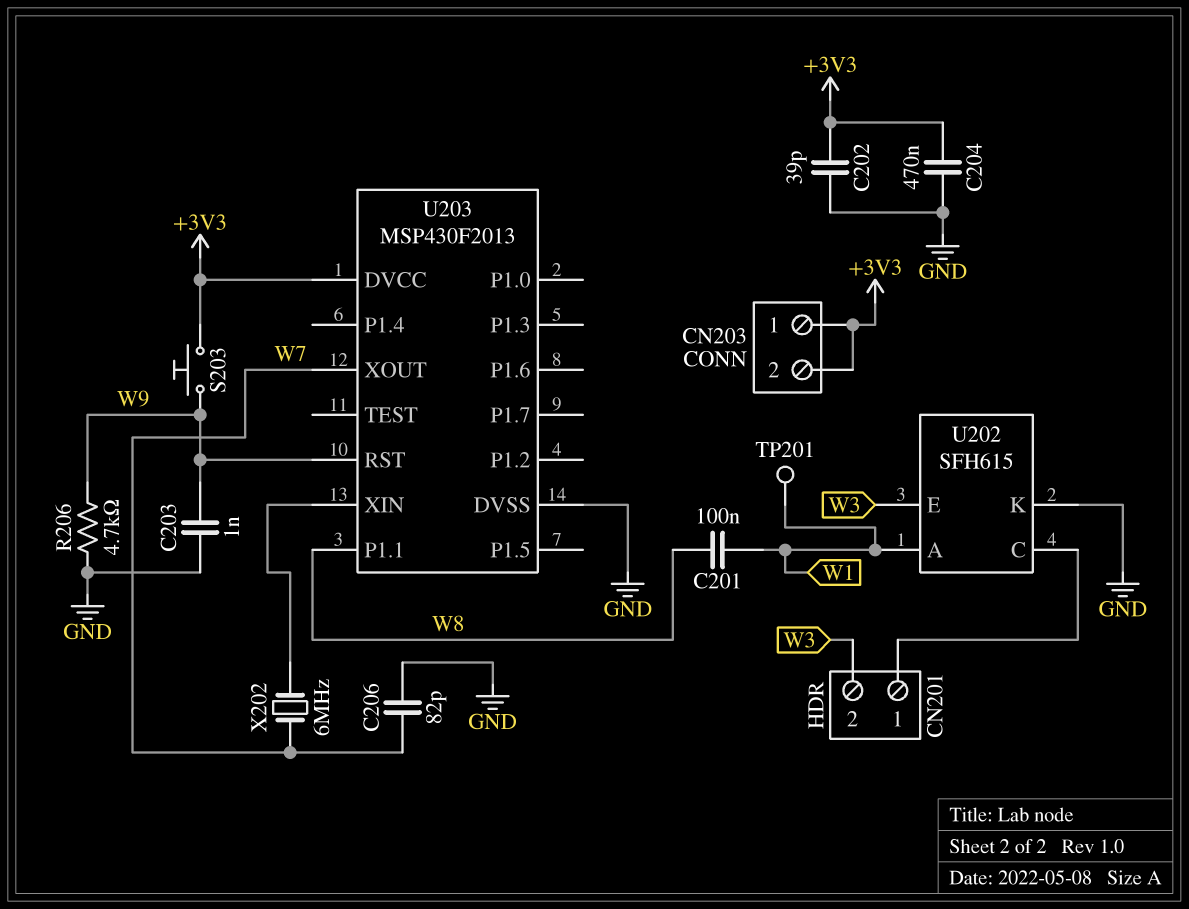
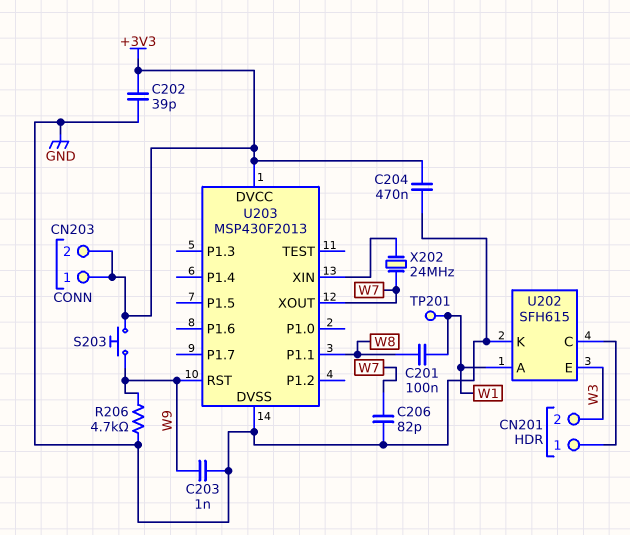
X202: 6MHz (U203/XIN, W7) -> 24MHz (U203/XIN, W7)

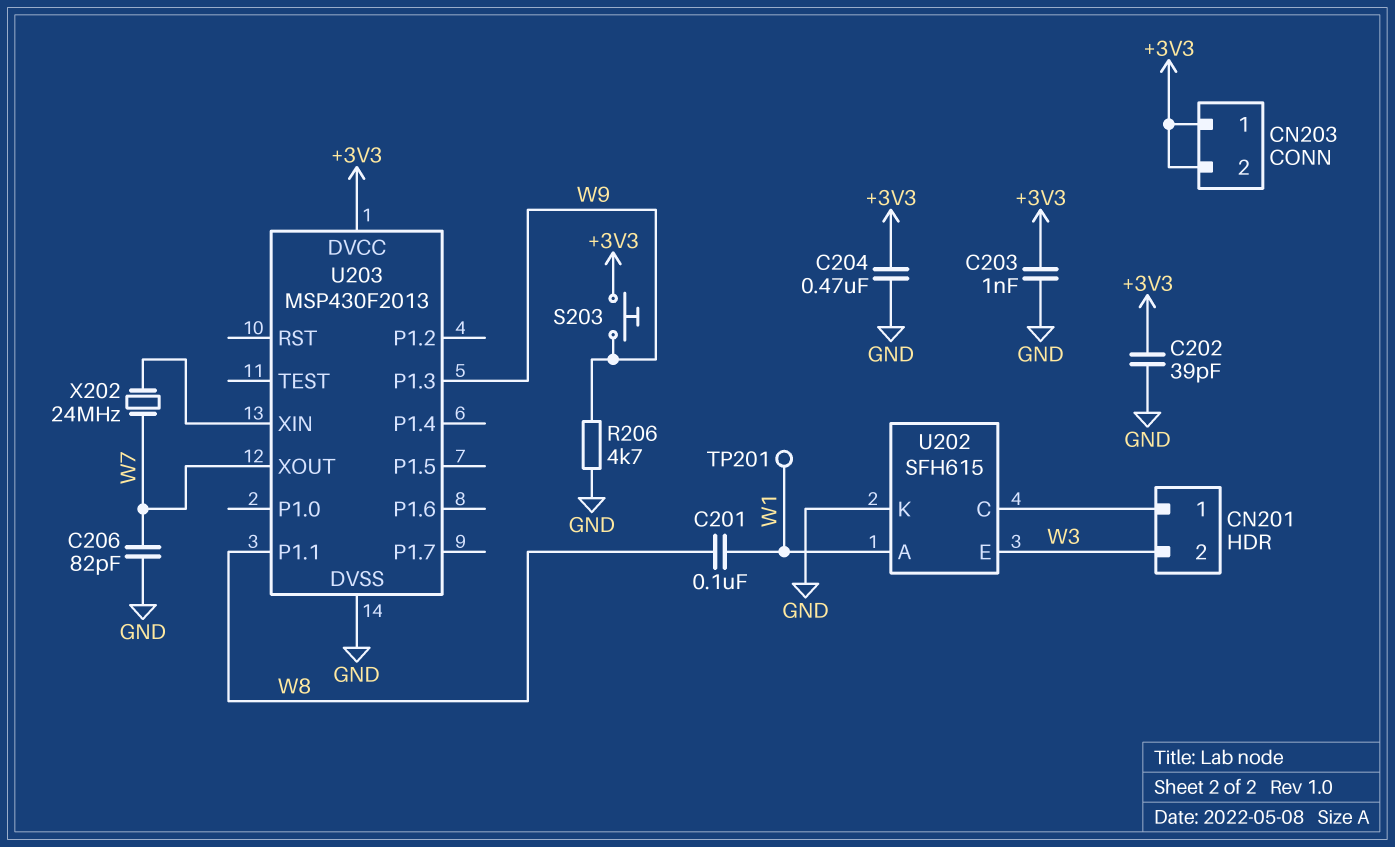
C203: 1nF (GND, W9) -> 1nF (+3V3, GND)
U203 pin P1.3: none -> W9
U203 pin RST: W9 -> none

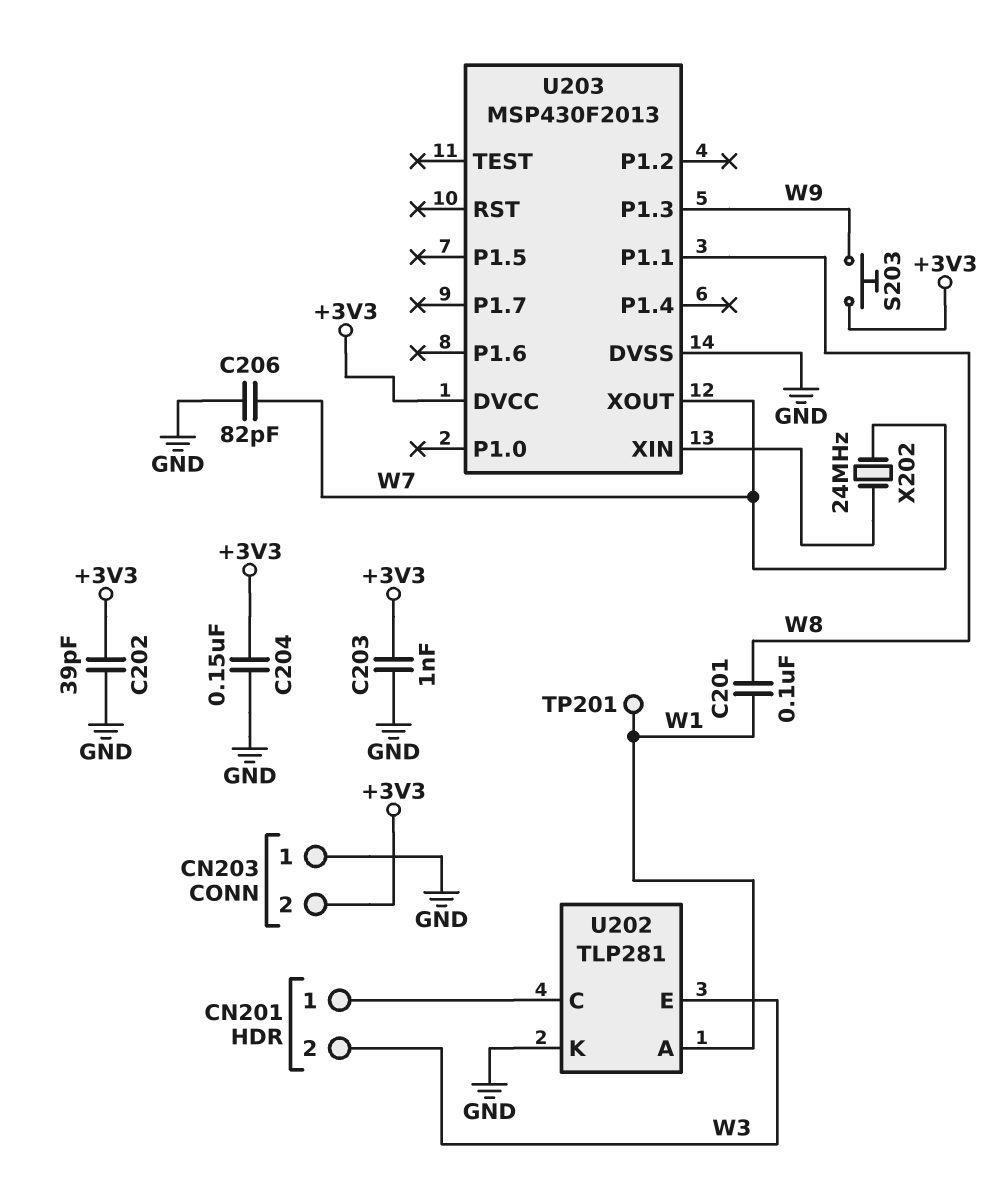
C204: 470nF (+3V3, GND) -> 150nF (+3V3, GND)
CN203 pin 1: +3V3 -> GND
R206: 4.7k (GND, W9) -> none
U202: SFH615 -> TLP281

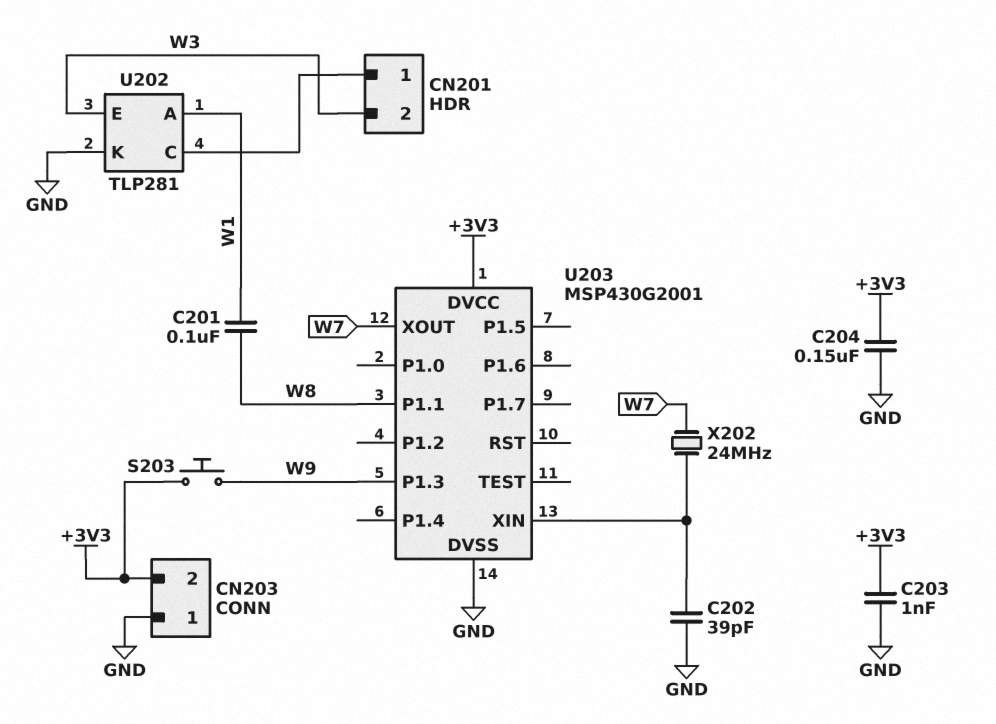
C202: 39pF (+3V3, GND) -> 39pF (GND, U203/XIN)
C206: 82pF (GND, W7) -> none
TP201: test point (W1) -> none
U203: MSP430F2013 -> MSP430G2001

